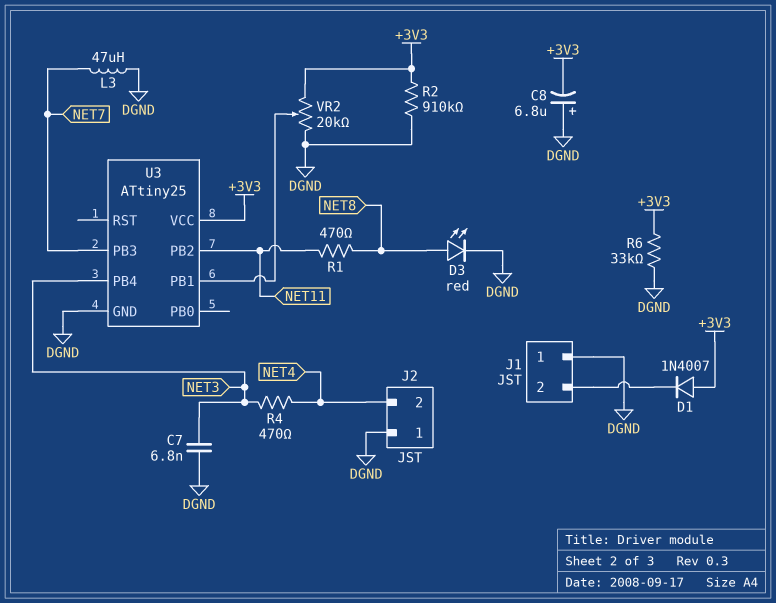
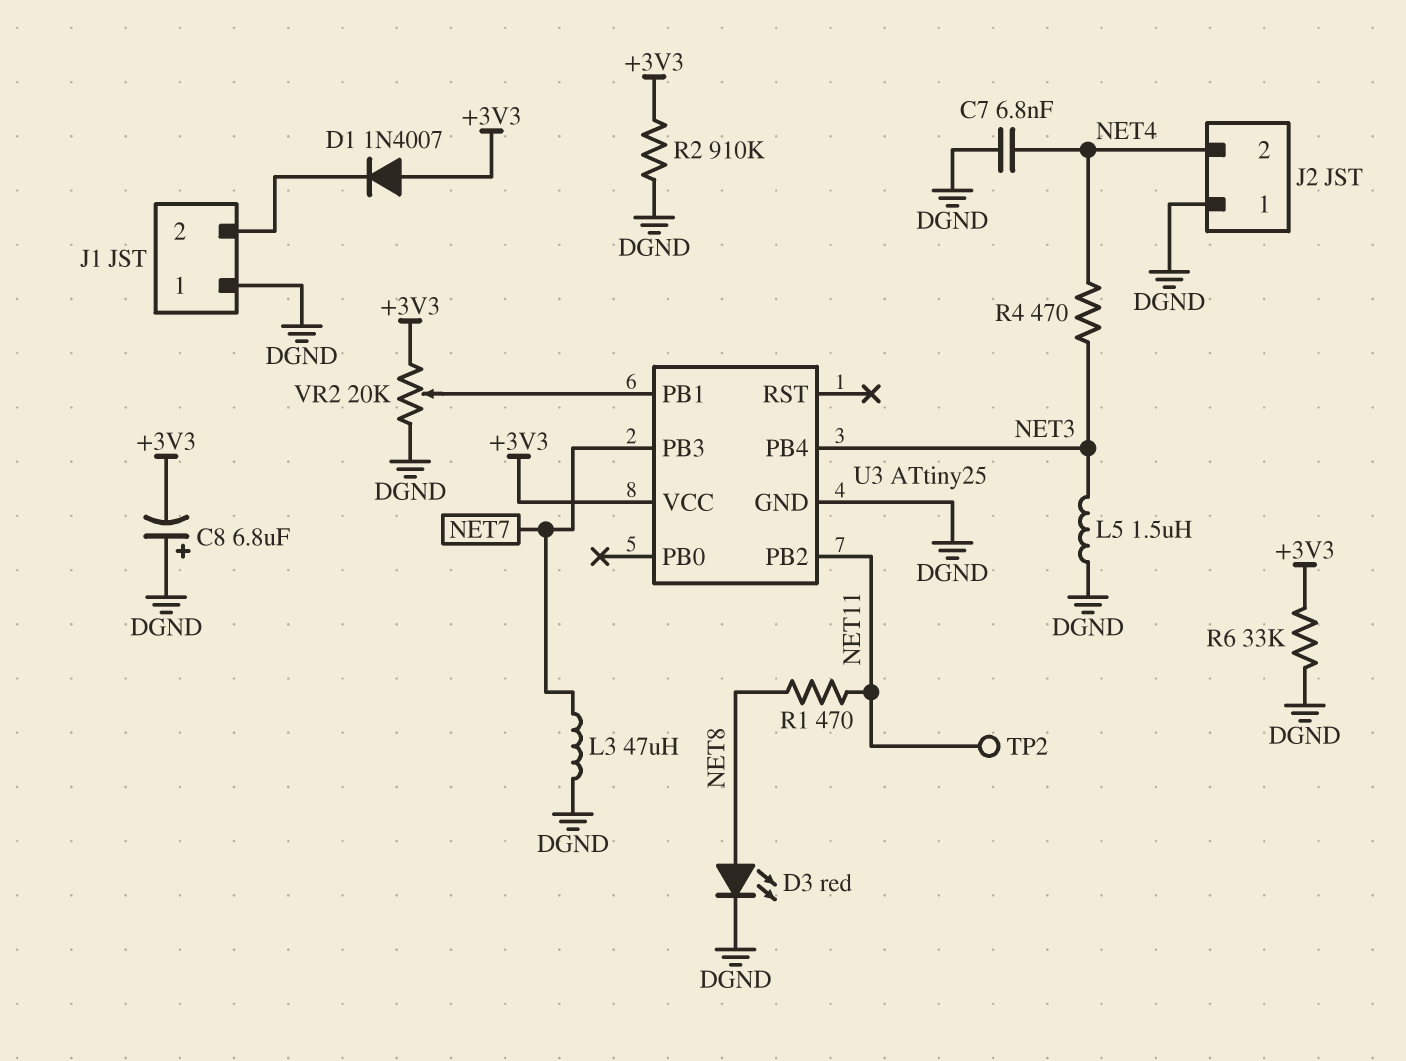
C7: 6.8nF (DGND, NET3) -> 6.8nF (DGND, NET4)
L5: none -> 1.5uH (DGND, NET3)
TP2: none -> test point (NET11)

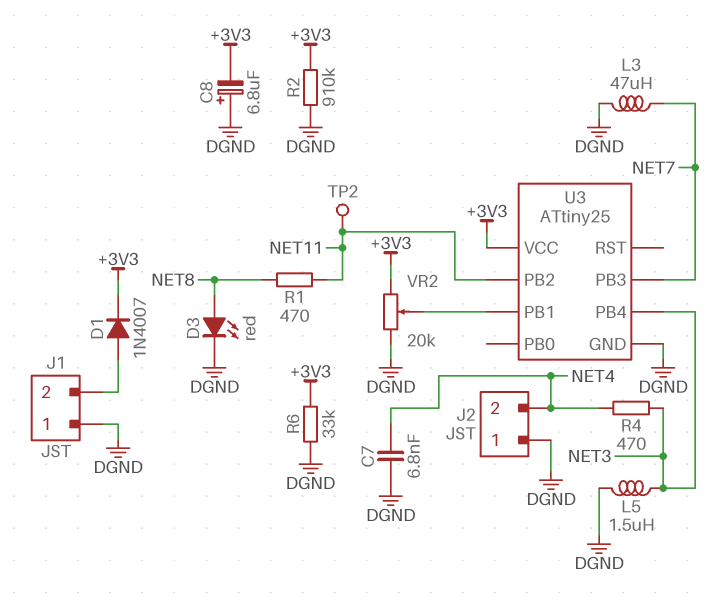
D1: diode 1N4007 (A +3V3, K J1/2) -> diode 1N4007 (A J1/2, K +3V3)

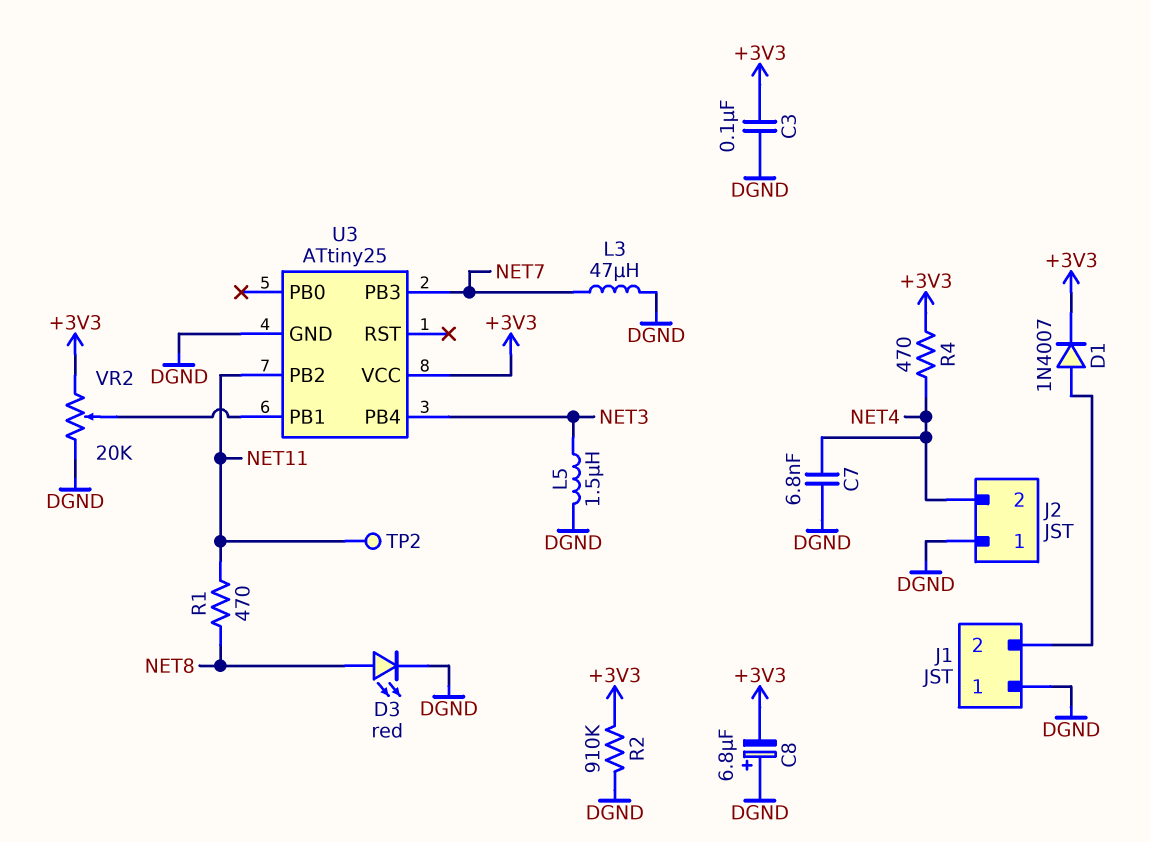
C3: none -> 100nF (+3V3, DGND)
R4: 470 (NET3, NET4) -> 470 (+3V3, NET4)
R6: 33k (+3V3, DGND) -> none

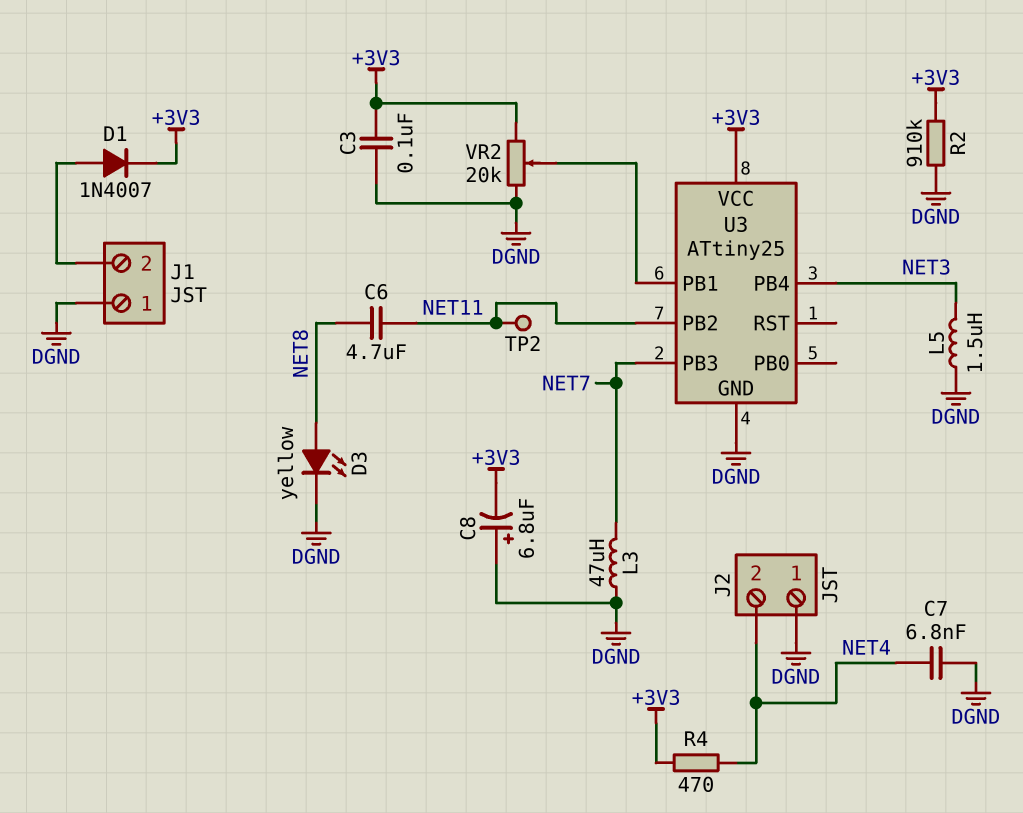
C6: none -> 4.7uF (NET8, NET11)
D3: LED red (A NET8, K DGND) -> LED yellow (A NET8, K DGND)
R1: 470 (NET8, NET11) -> none

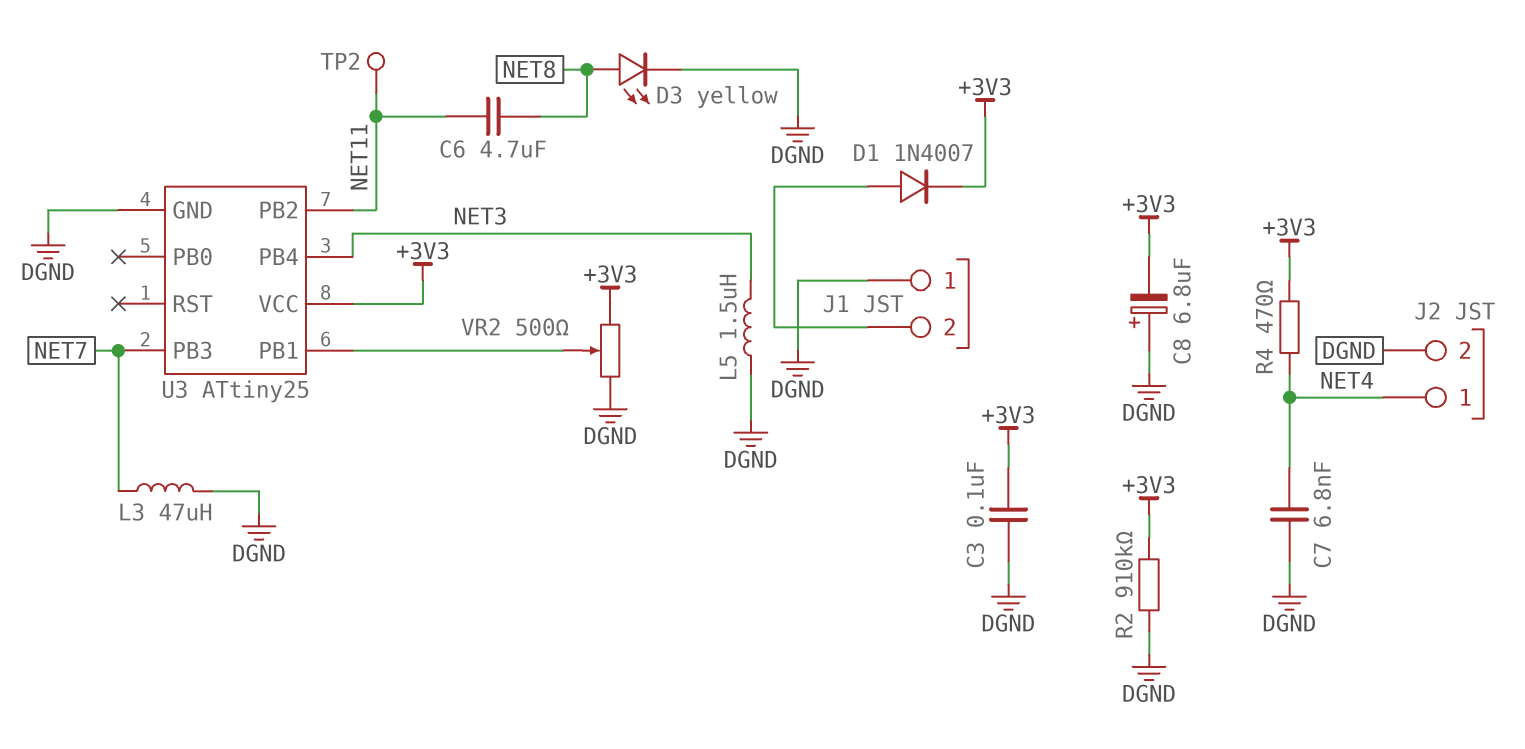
J2 pin 1: DGND -> NET4
J2 pin 2: NET4 -> DGND
VR2: 20k (+3V3, DGND, wiper U3/PB1) -> 500 (+3V3, DGND, wiper U3/PB1)

